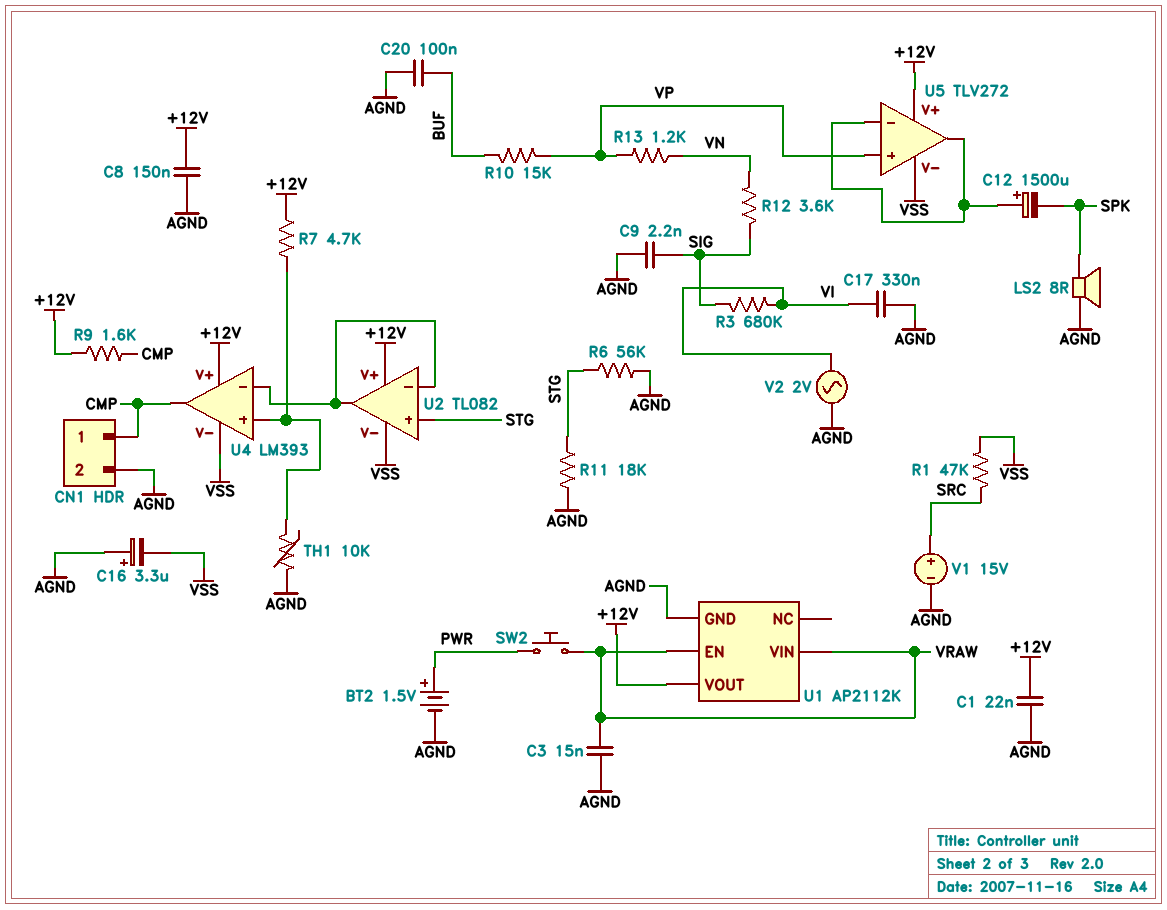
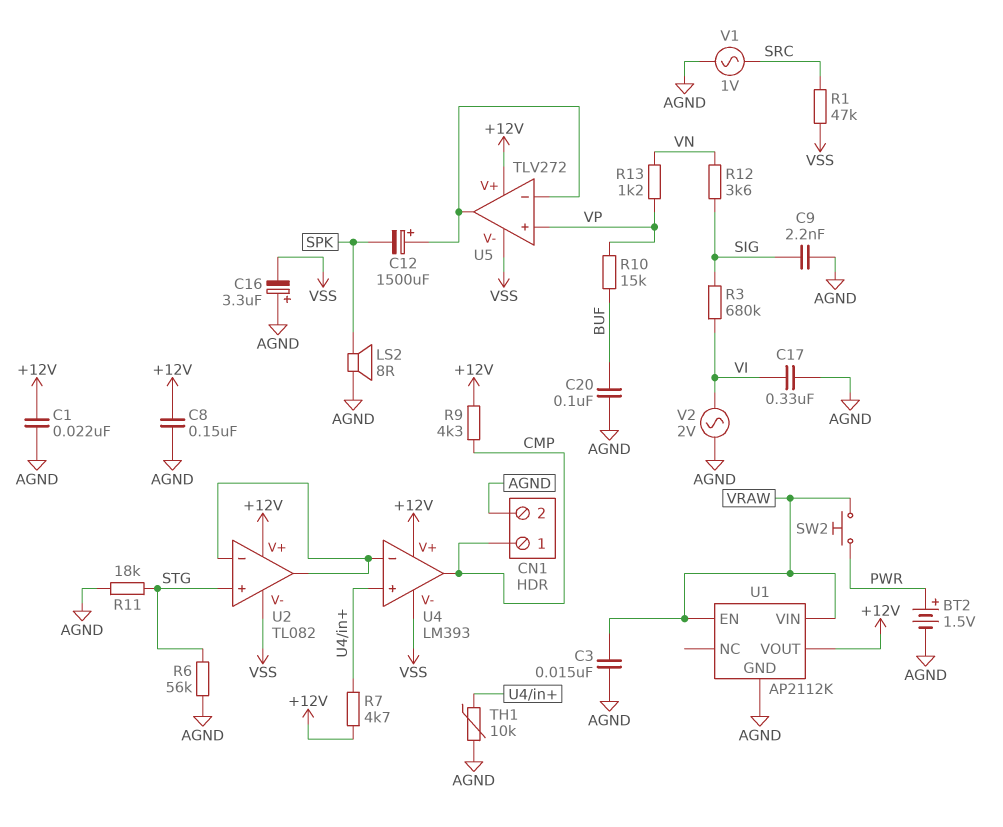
R9: 1.6k (+12V, CMP) -> 4.3k (+12V, CMP)
V1: 15V (plus SRC, minus AGND) -> AC 1V (AGND, SRC)

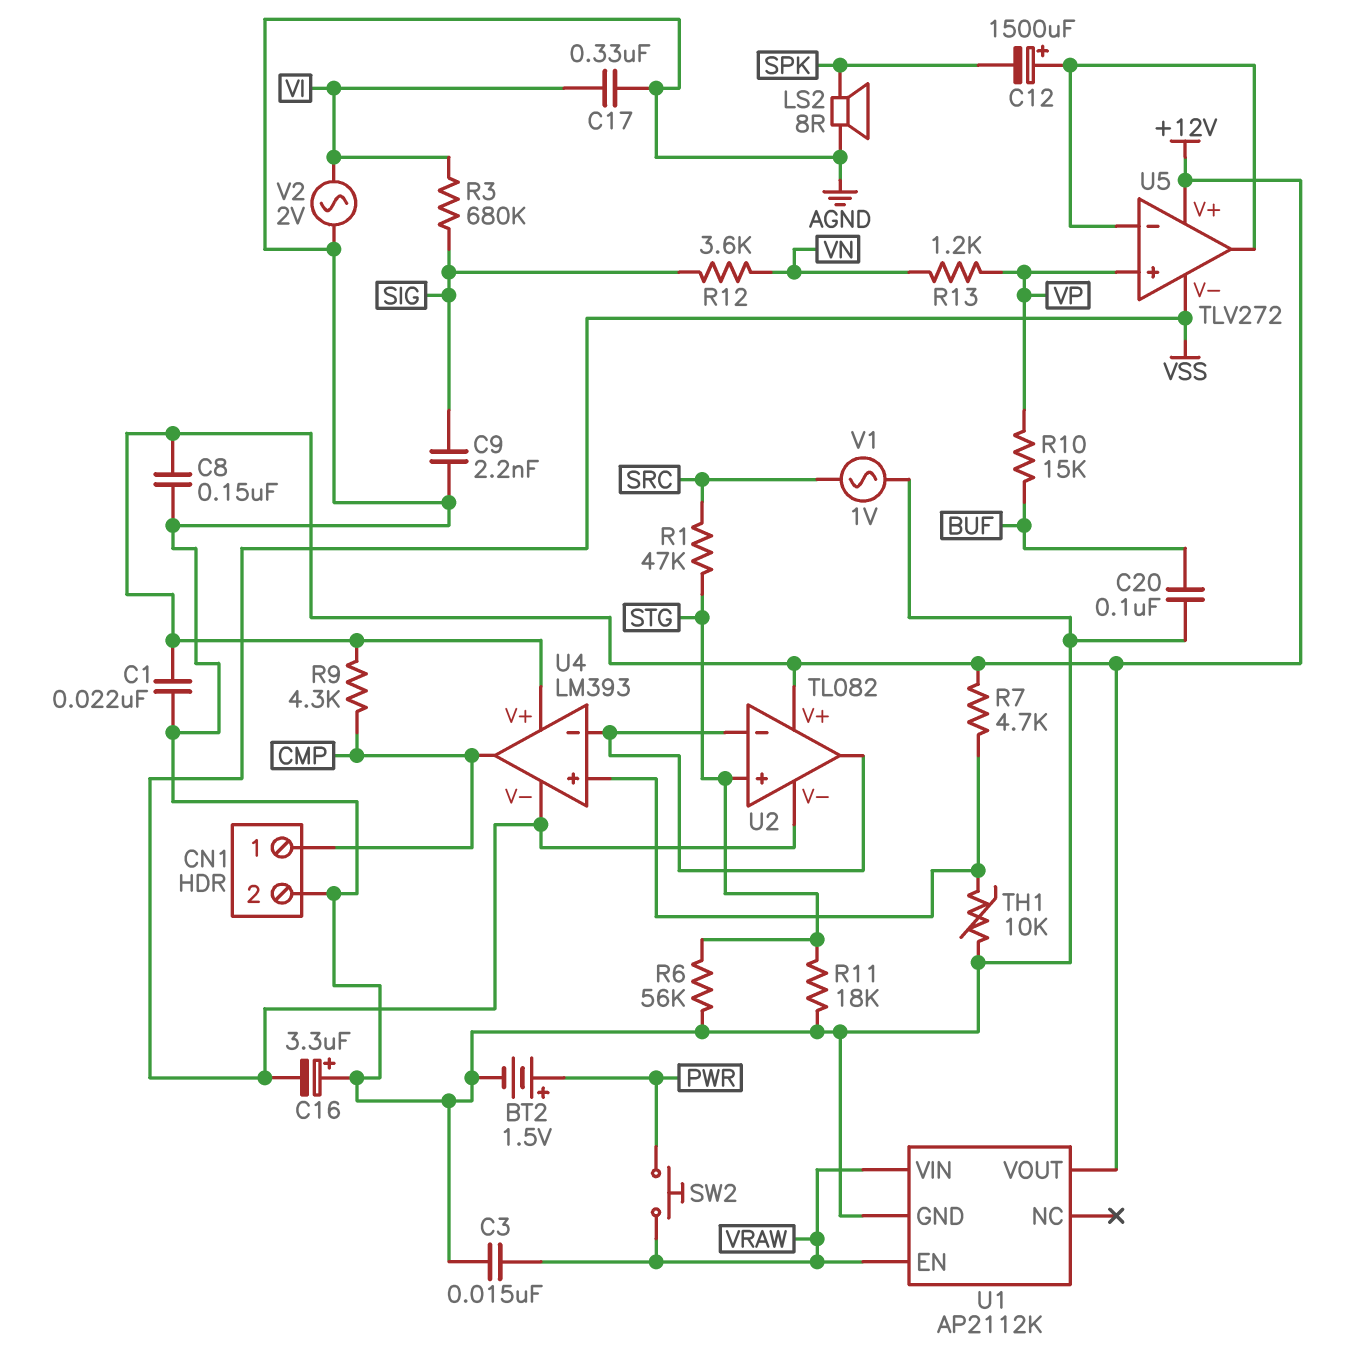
R1: 47k (SRC, VSS) -> 47k (SRC, STG)

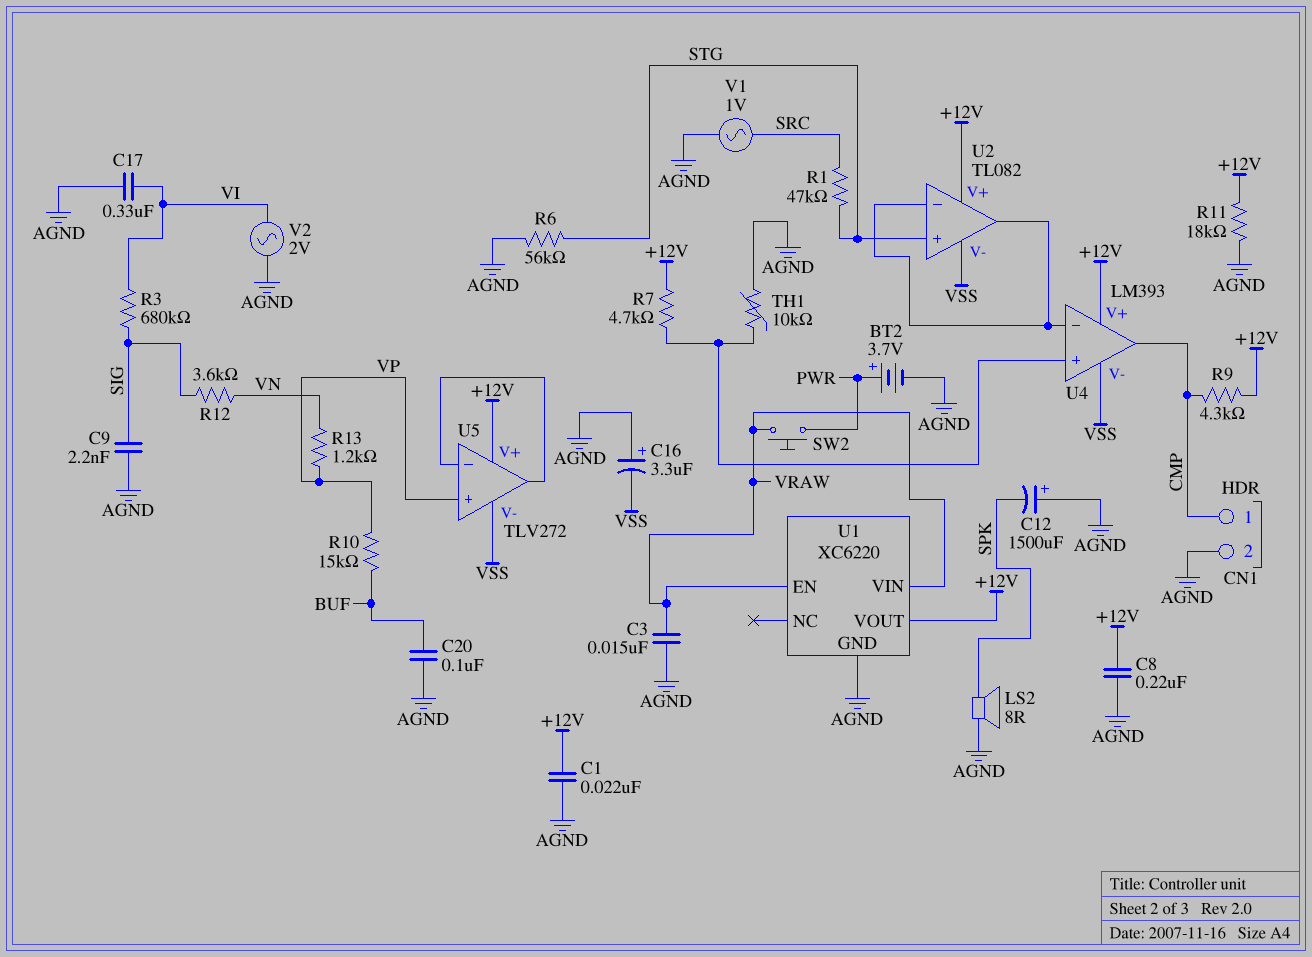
BT2: 1.5V (plus PWR, minus AGND) -> 3.7V (plus PWR, minus AGND)
C8: 150nF (+12V, AGND) -> 220nF (+12V, AGND)
C12: 1500uF (plus U5/in-, minus SPK) -> 1500uF (plus AGND, minus SPK)
R11: 18k (AGND, STG) -> 18k (+12V, AGND)
U1: AP2112K -> XC6220

